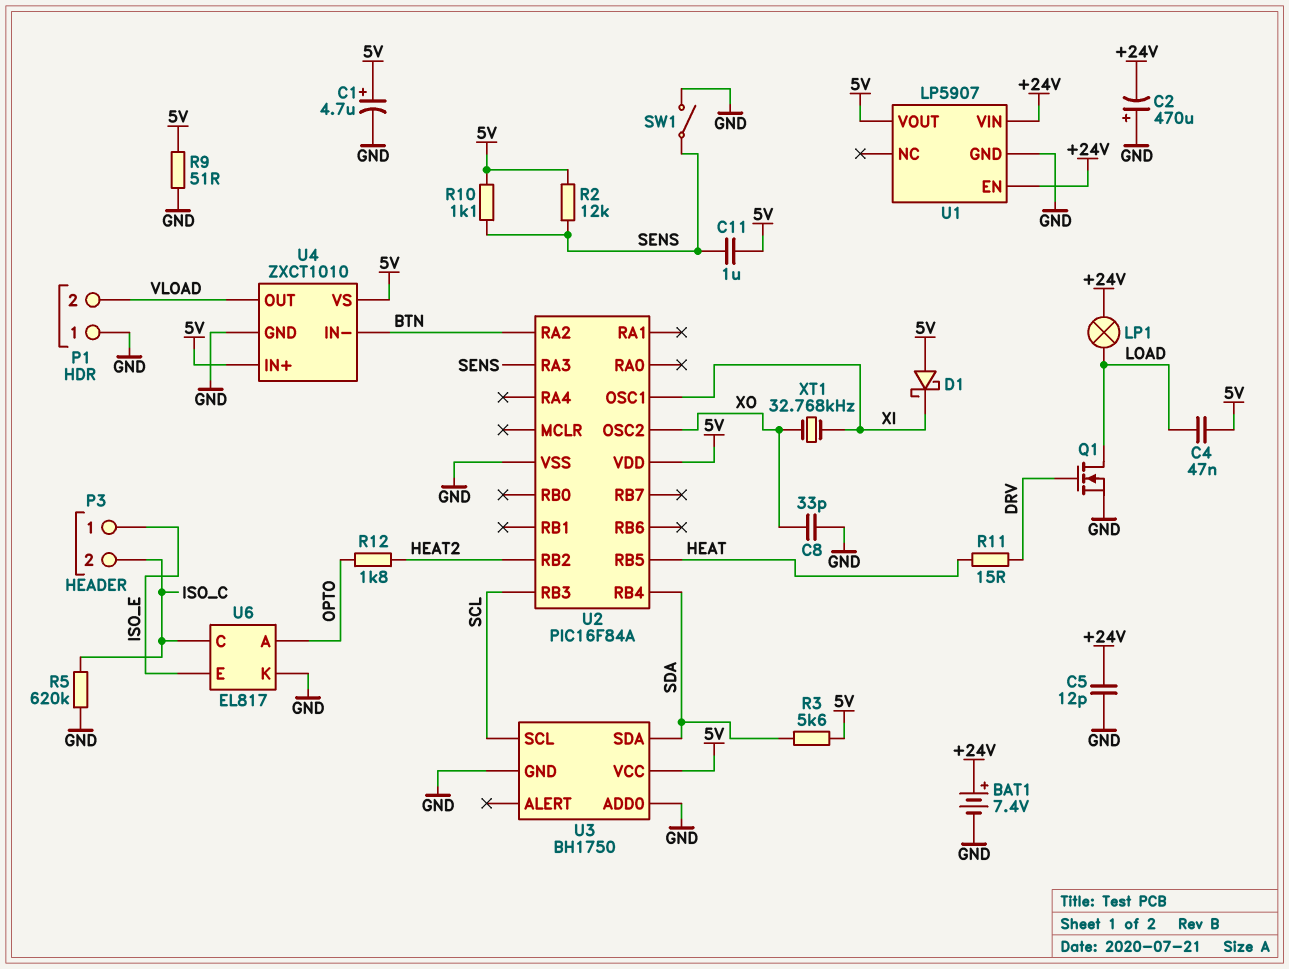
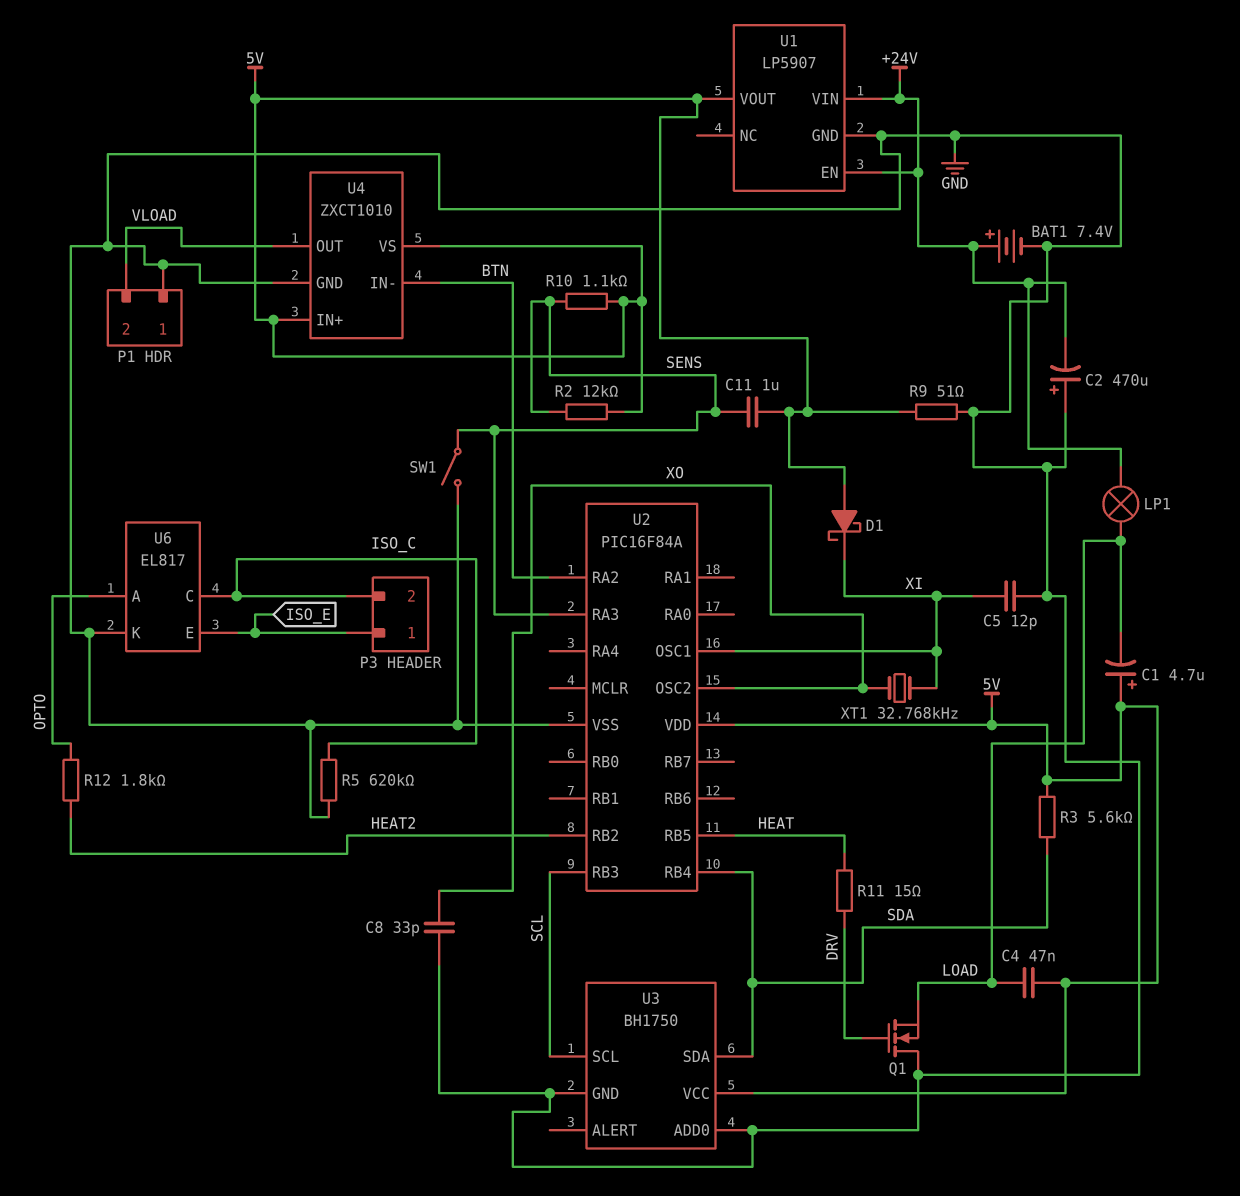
C1: 4.7uF (plus 5V, minus GND) -> 4.7uF (plus 5V, minus LOAD)
C5: 12pF (+24V, GND) -> 12pF (GND, XI)
Q1: NMOS (G DRV, D LOAD, S GND) -> NMOS (G DRV, D GND, S LOAD)

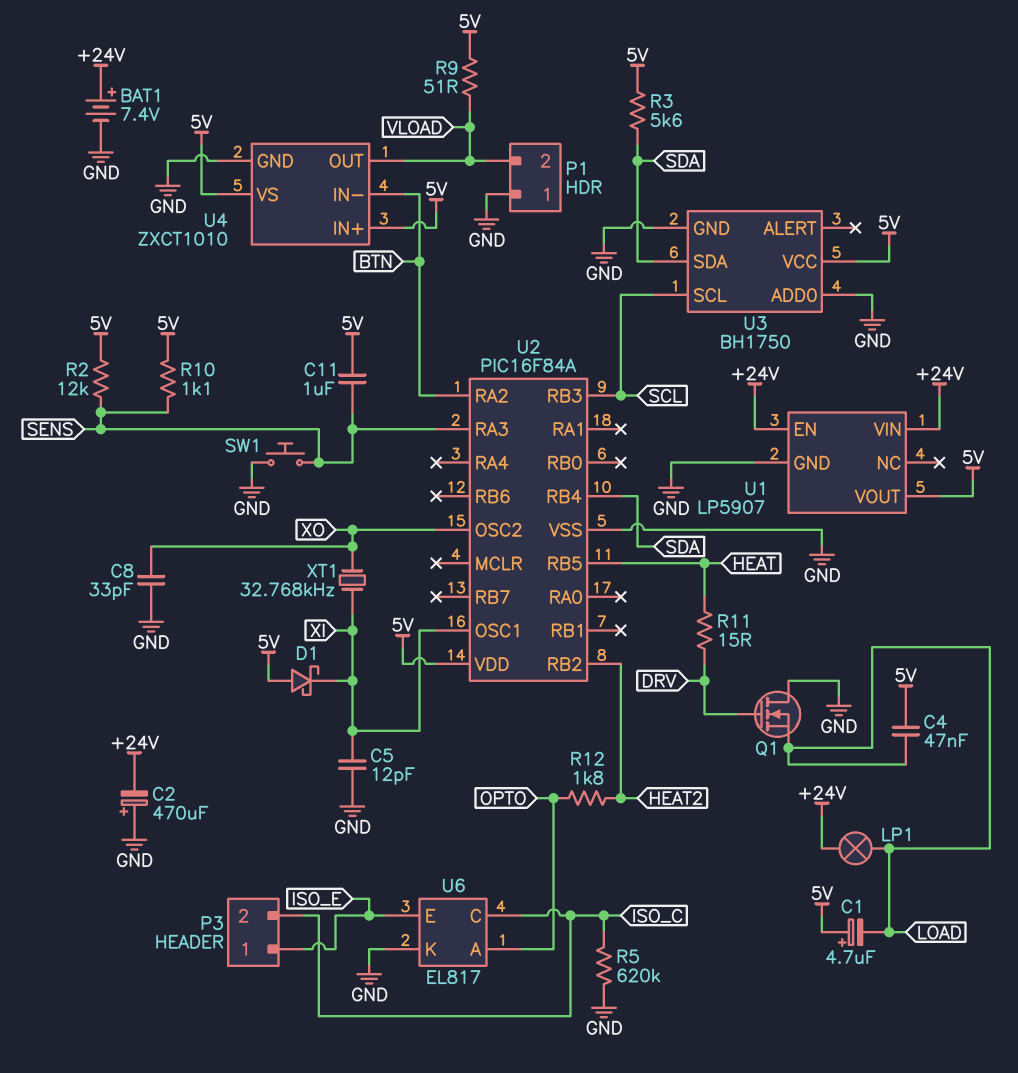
R9: 51 (5V, GND) -> 51 (5V, VLOAD)
SW1: switch (GND, SENS) -> button (GND, SENS)

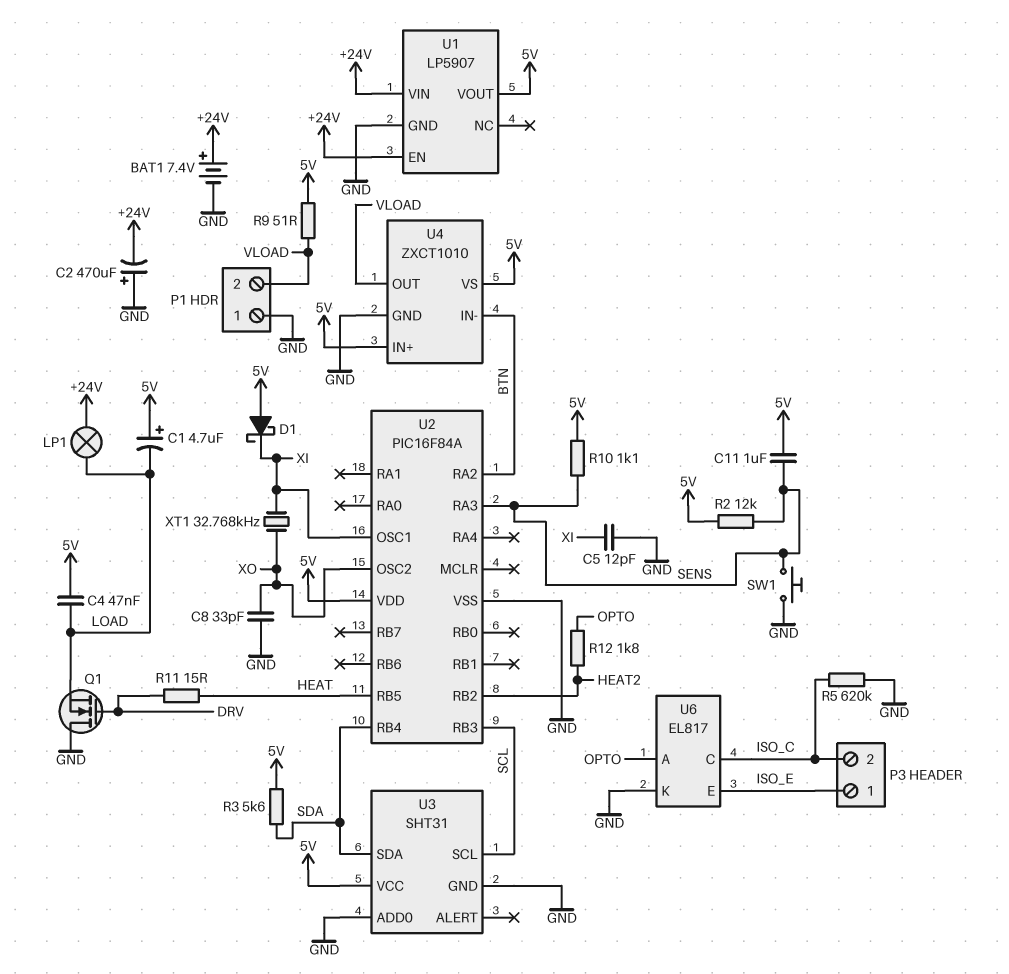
U3: BH1750 -> SHT31

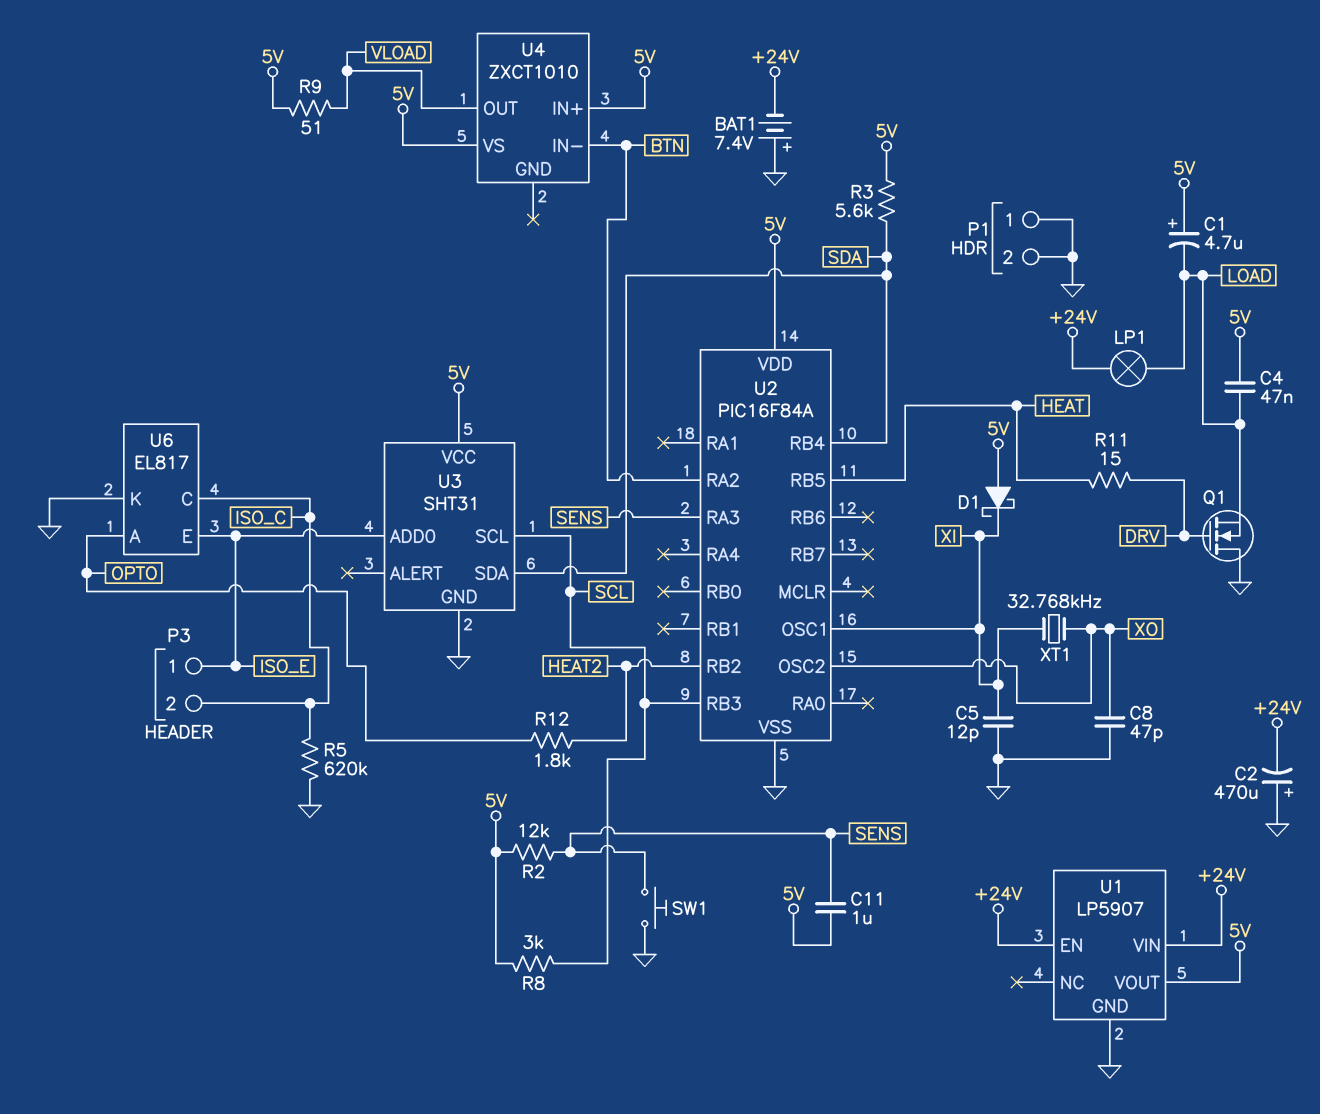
BAT1: 7.4V (plus +24V, minus GND) -> 7.4V (plus GND, minus +24V)
C8: 33pF (GND, XO) -> 47pF (GND, XO)
P1 pin 2: VLOAD -> GND
R8: none -> 3k (5V, SCL)
R10: 1.1k (5V, SENS) -> none
U3 pin ADD0: GND -> ISO_E
U4 pin GND: GND -> none

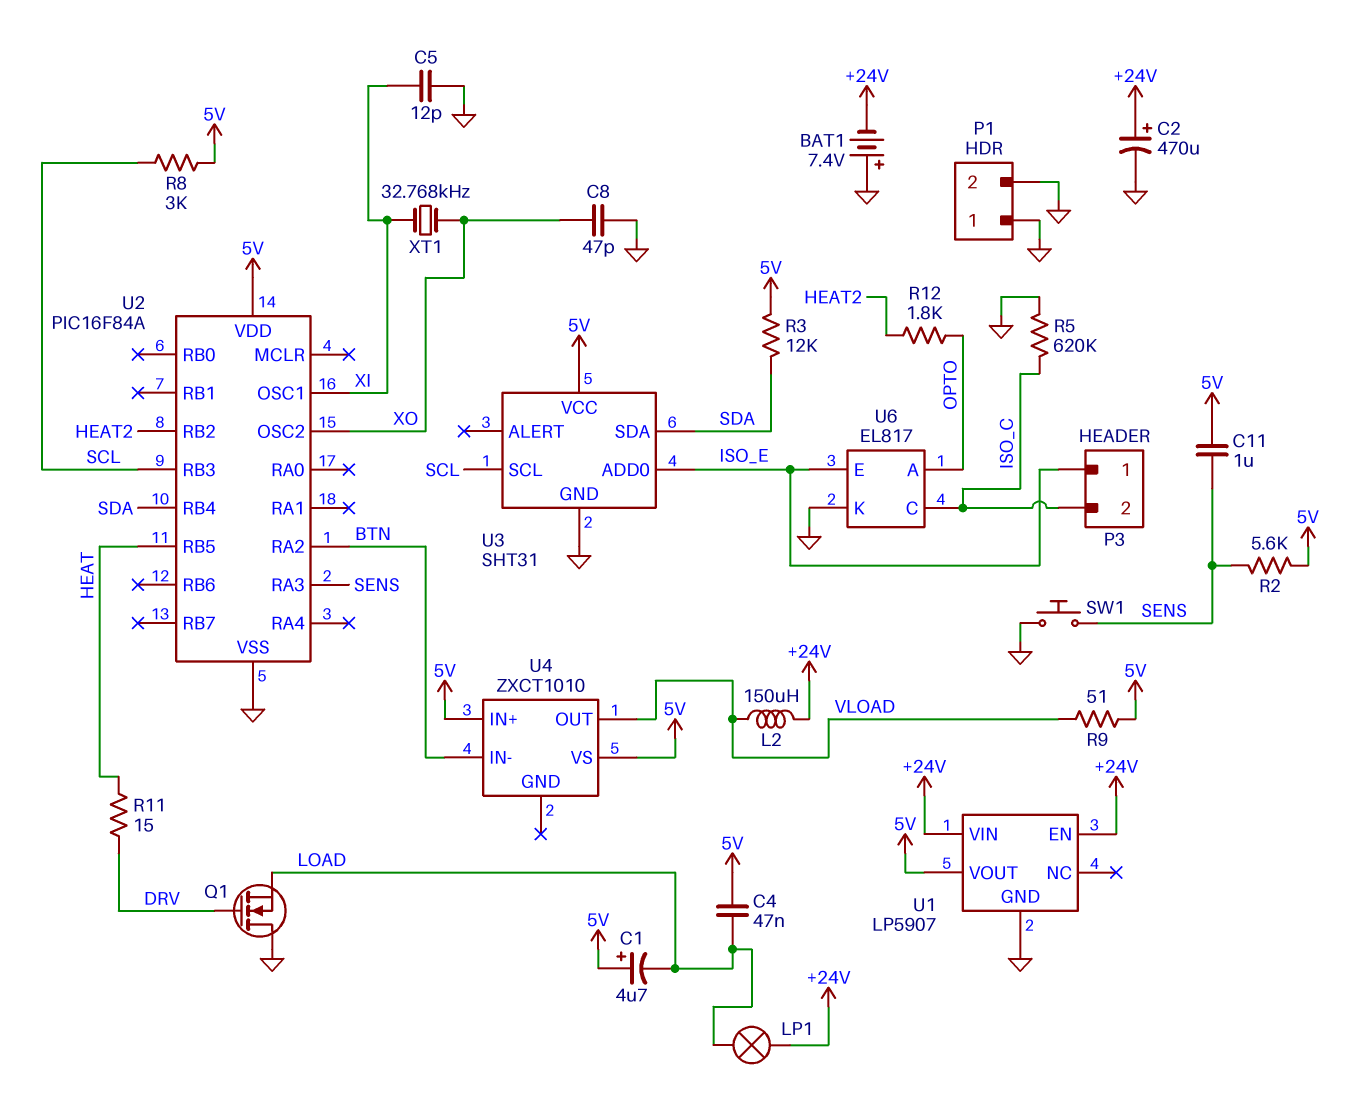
C2: 470uF (plus GND, minus +24V) -> 470uF (plus +24V, minus GND)
D1: schottky (A 5V, K XI) -> none
L2: none -> 150uH (+24V, VLOAD)
R2: 12k (5V, SENS) -> 5.6k (5V, SENS)
R3: 5.6k (5V, SDA) -> 12k (5V, SDA)

